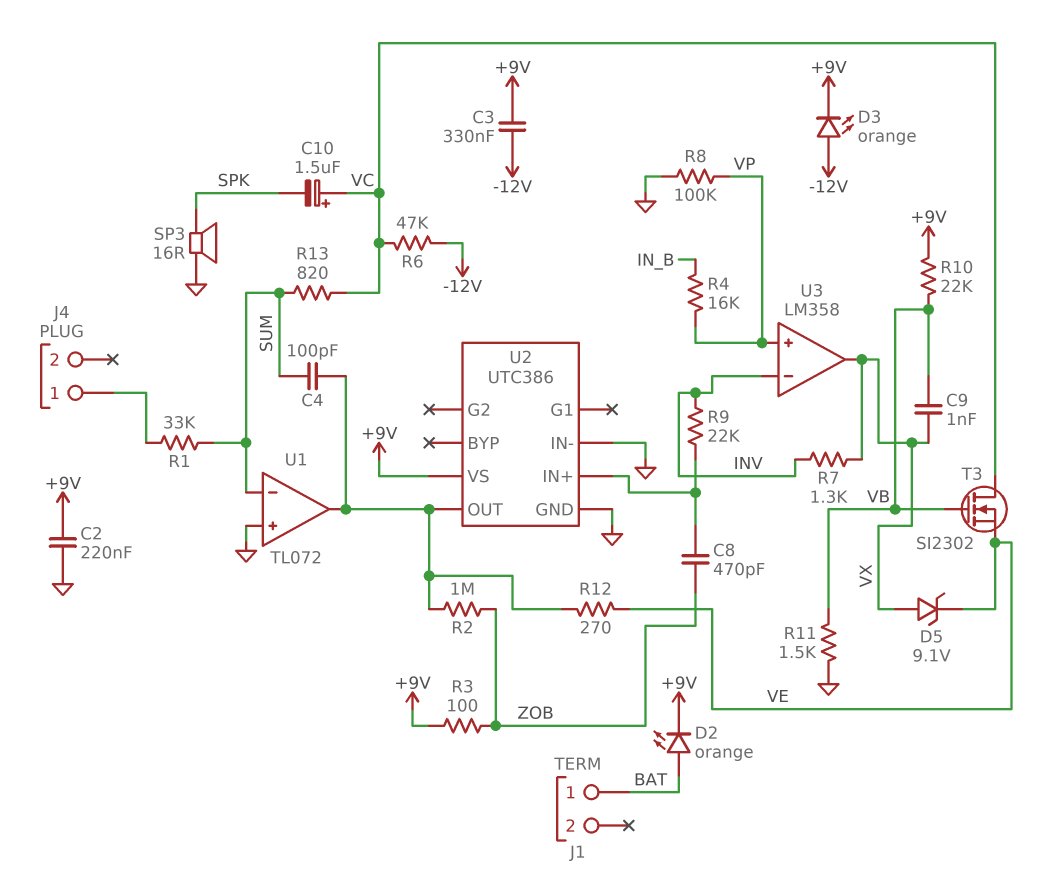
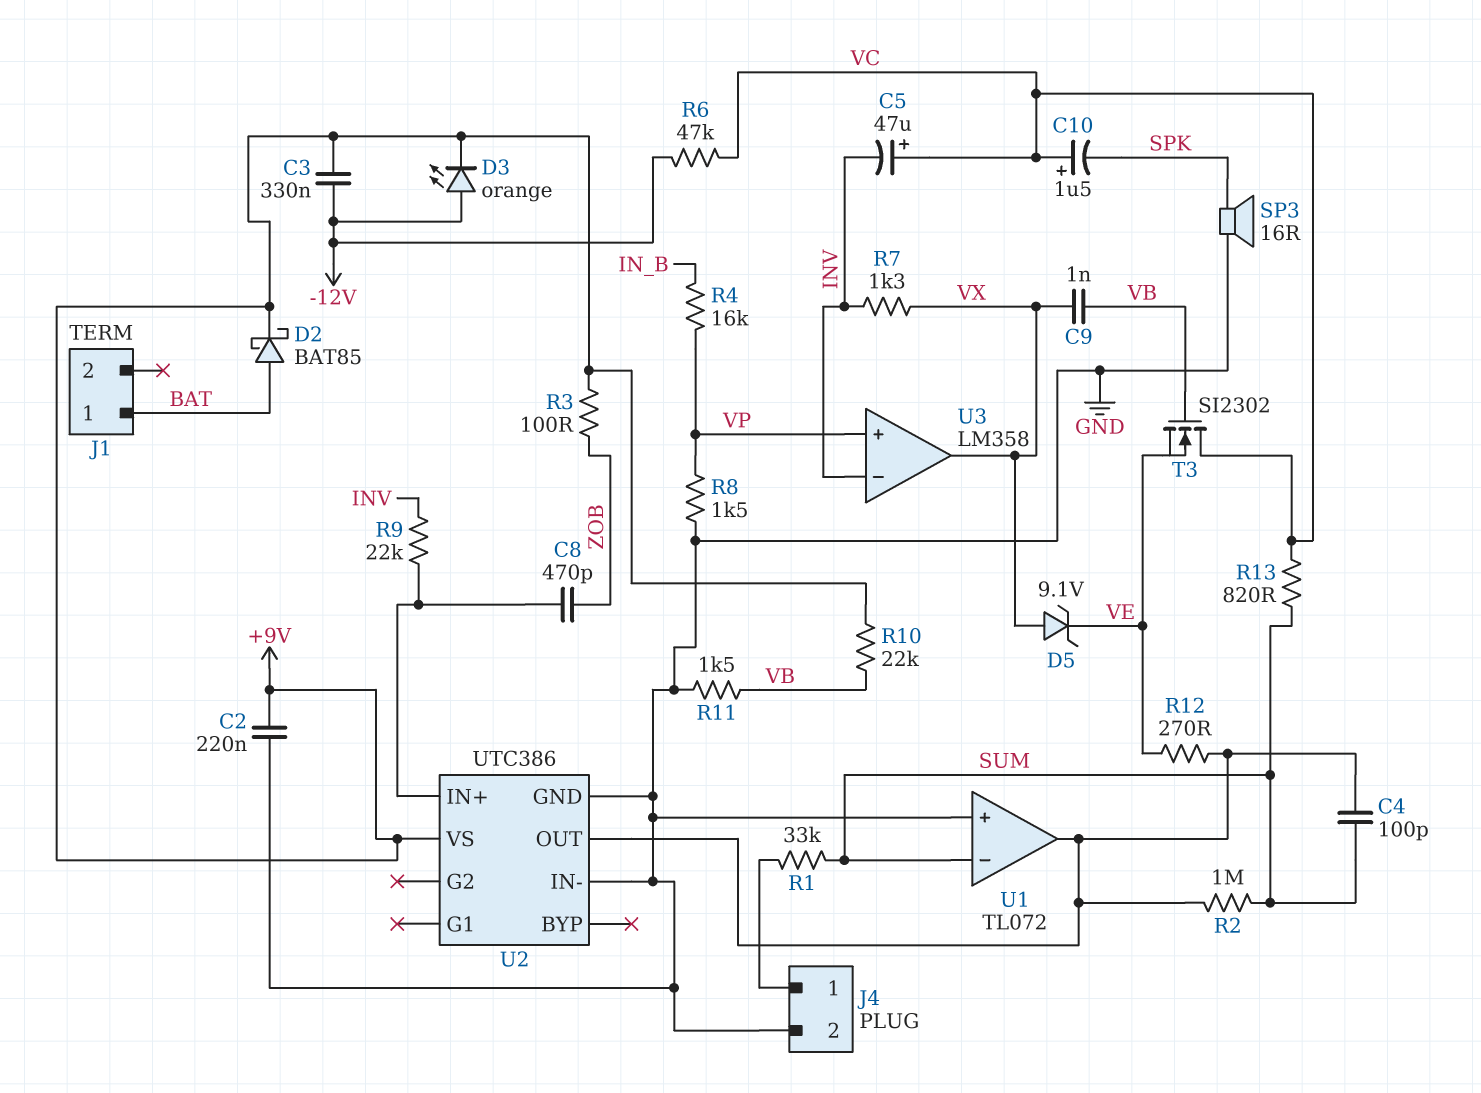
C5: none -> 47uF (plus VC, minus INV)
D2: LED orange (A BAT, K +9V) -> schottky BAT85 (A BAT, K +9V)
J4 pin 2: none -> GND
R2: 1M (U1/out, ZOB) -> 1M (SUM, U1/out)
R8: 100k (GND, VP) -> 1.5k (GND, VP)

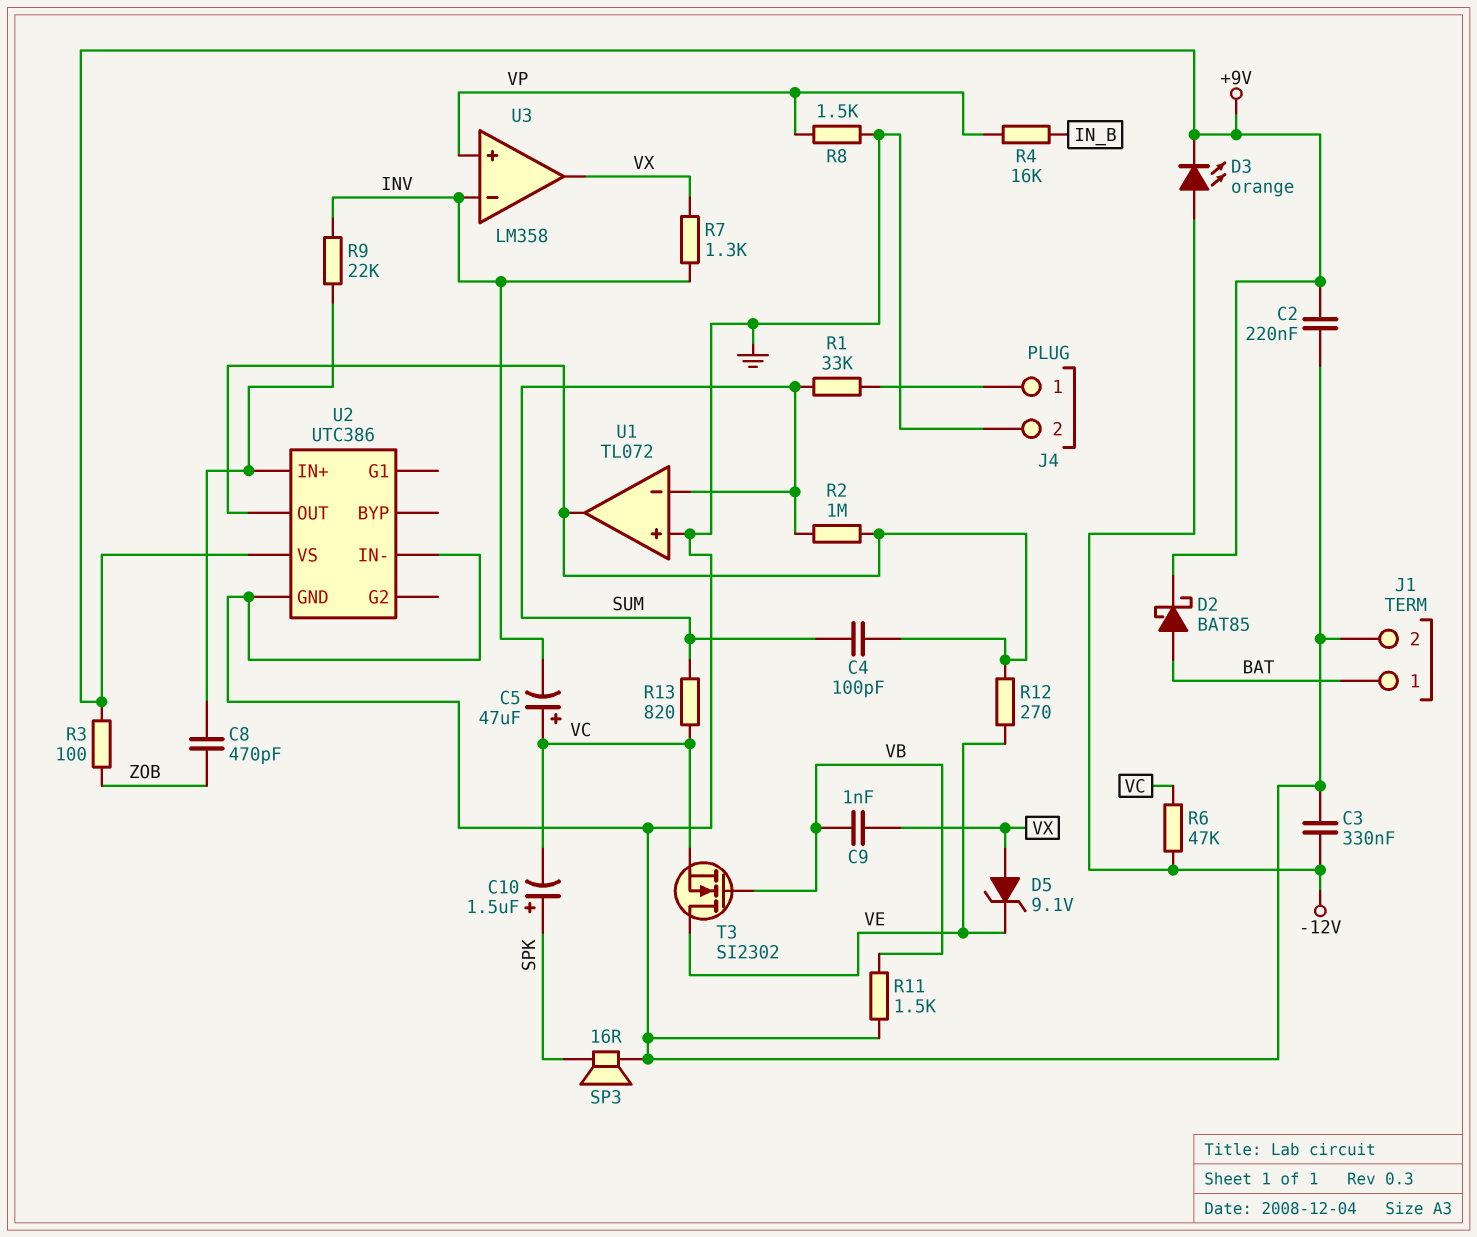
C3: 330nF (+9V, -12V) -> 330nF (-12V, GND)
C10: 1.5uF (plus VC, minus SPK) -> 1.5uF (plus SPK, minus VC)
J1 pin 2: none -> GND
R10: 22k (+9V, VB) -> none
T3: NMOS SI2302 (G VB, D VC, S VE) -> NMOS SI2302 (G VB, D VE, S VC)

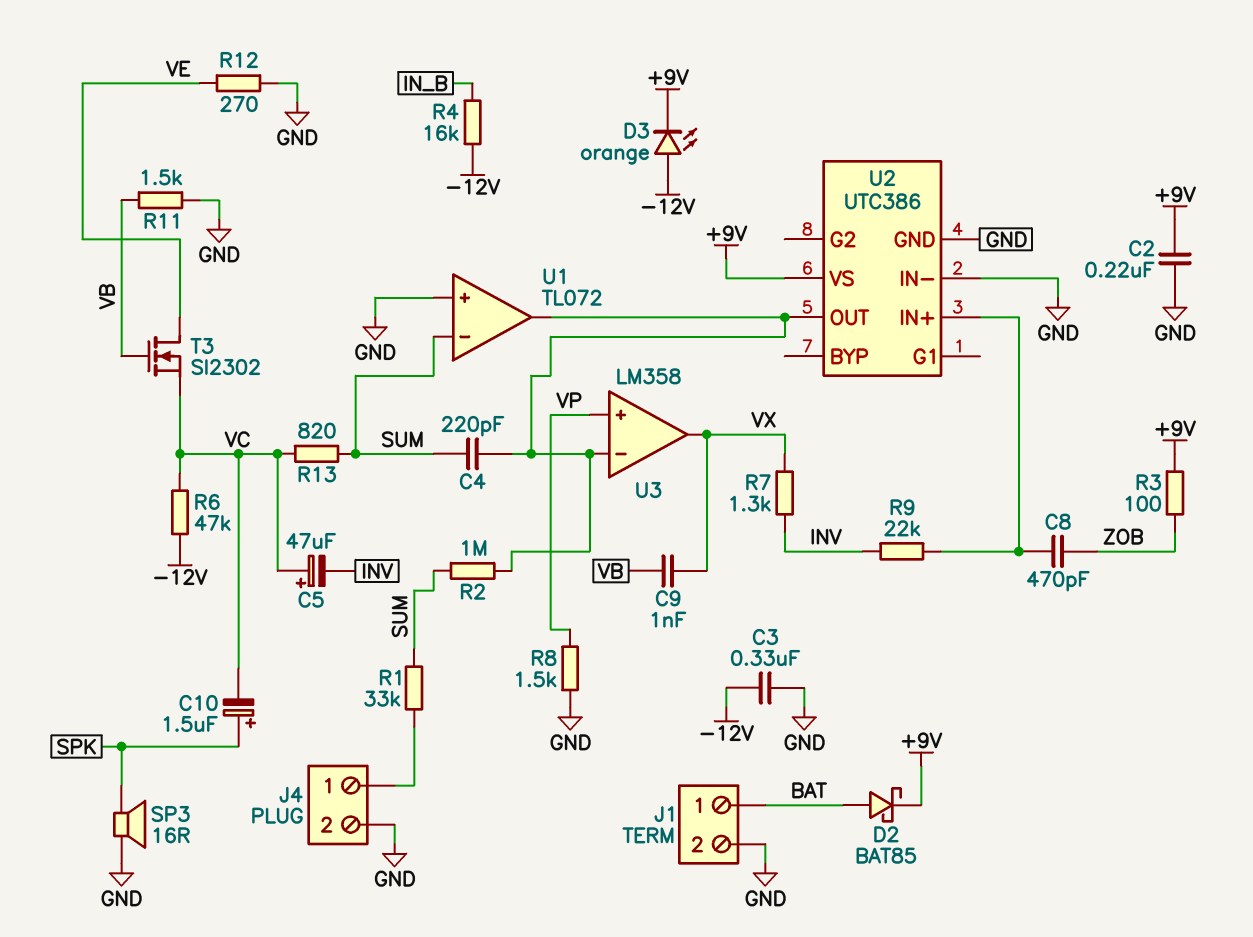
C4: 100pF (SUM, U1/out) -> 220pF (SUM, U1/out)
D5: zener 9.1V (A VX, K VE) -> none
R4: 16k (IN_B, VP) -> 16k (-12V, IN_B)
R12: 270 (U1/out, VE) -> 270 (GND, VE)
U3 pin in-: INV -> U1/out

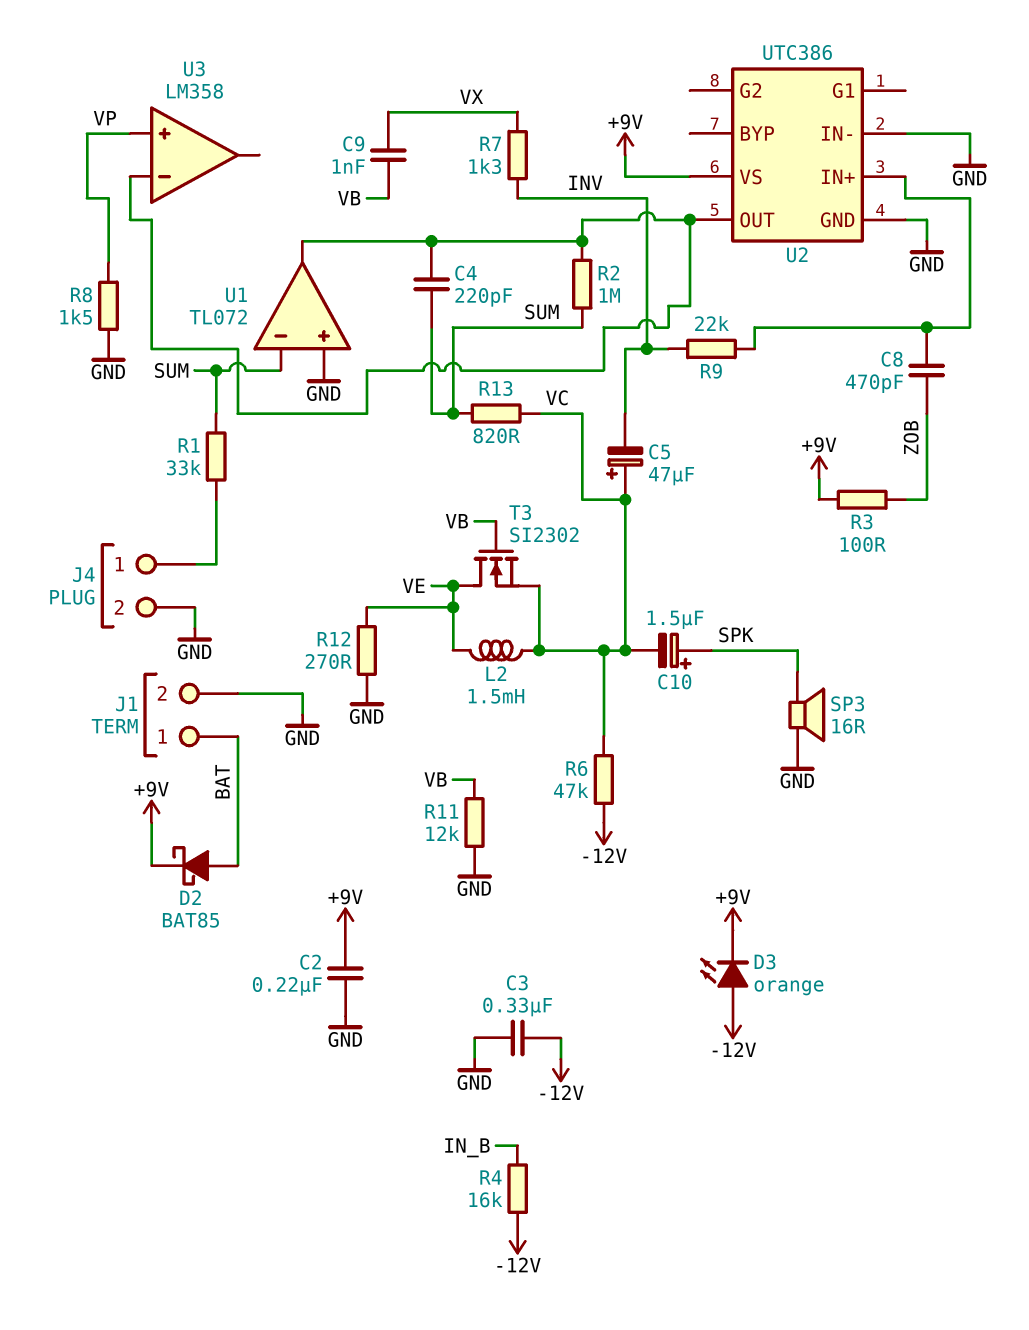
L2: none -> 1.5mH (VC, VE)
R11: 1.5k (GND, VB) -> 12k (GND, VB)
U3 pin out: VX -> none

